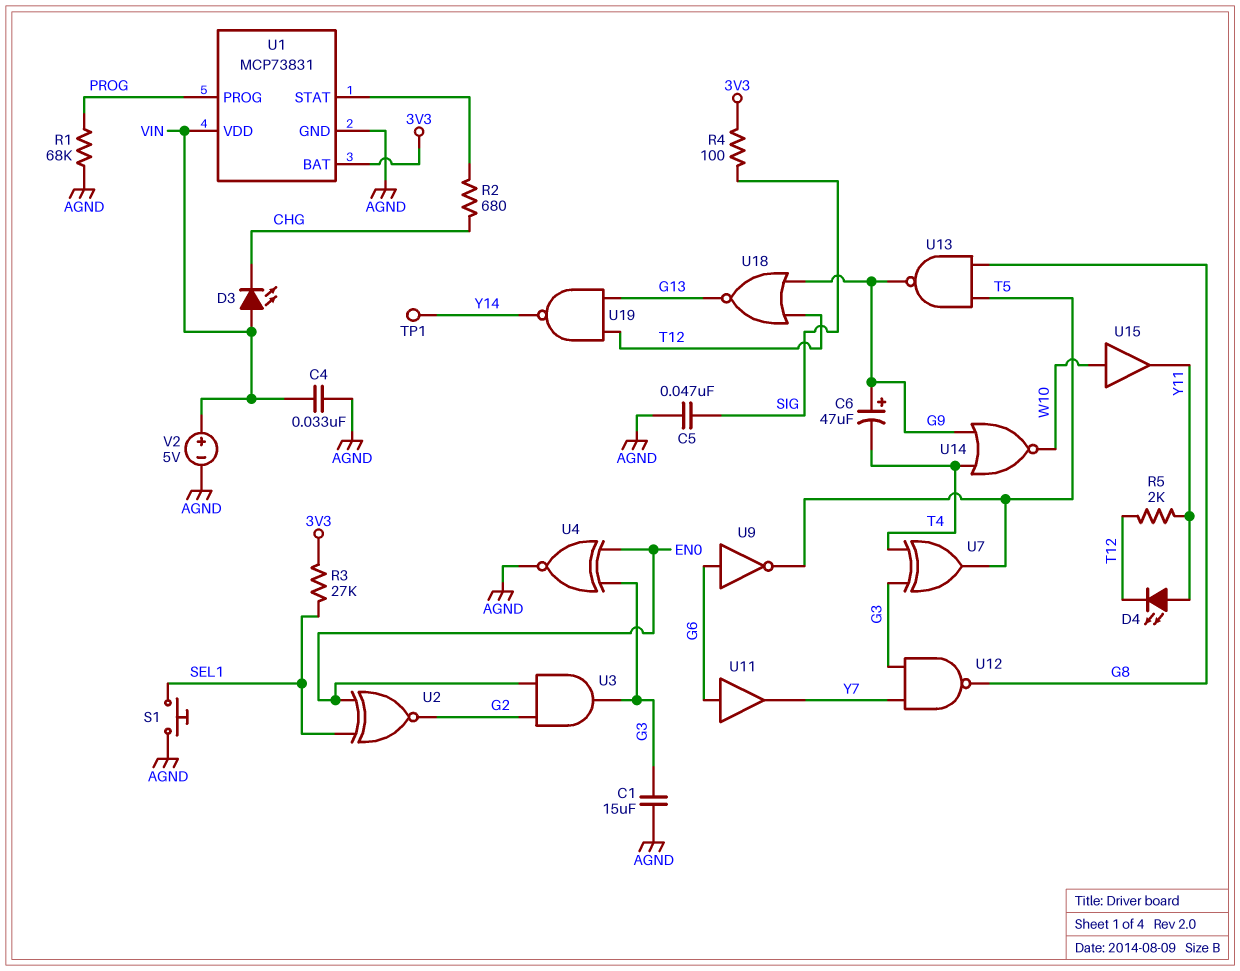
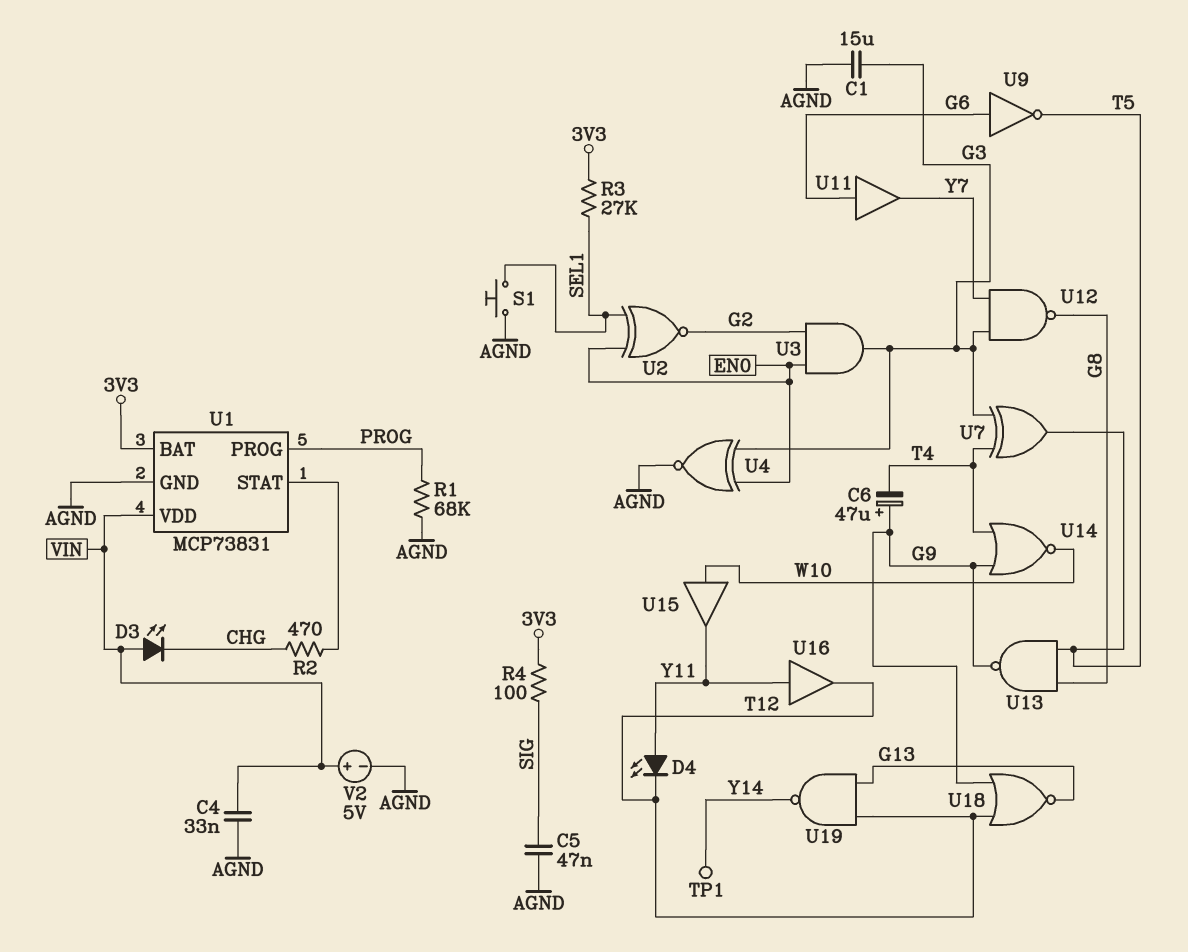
R2: 680 (CHG, U1/STAT) -> 470 (CHG, U1/STAT)
R5: 2k (T12, Y11) -> none
U16: none -> buffer (in Y11, out T12)

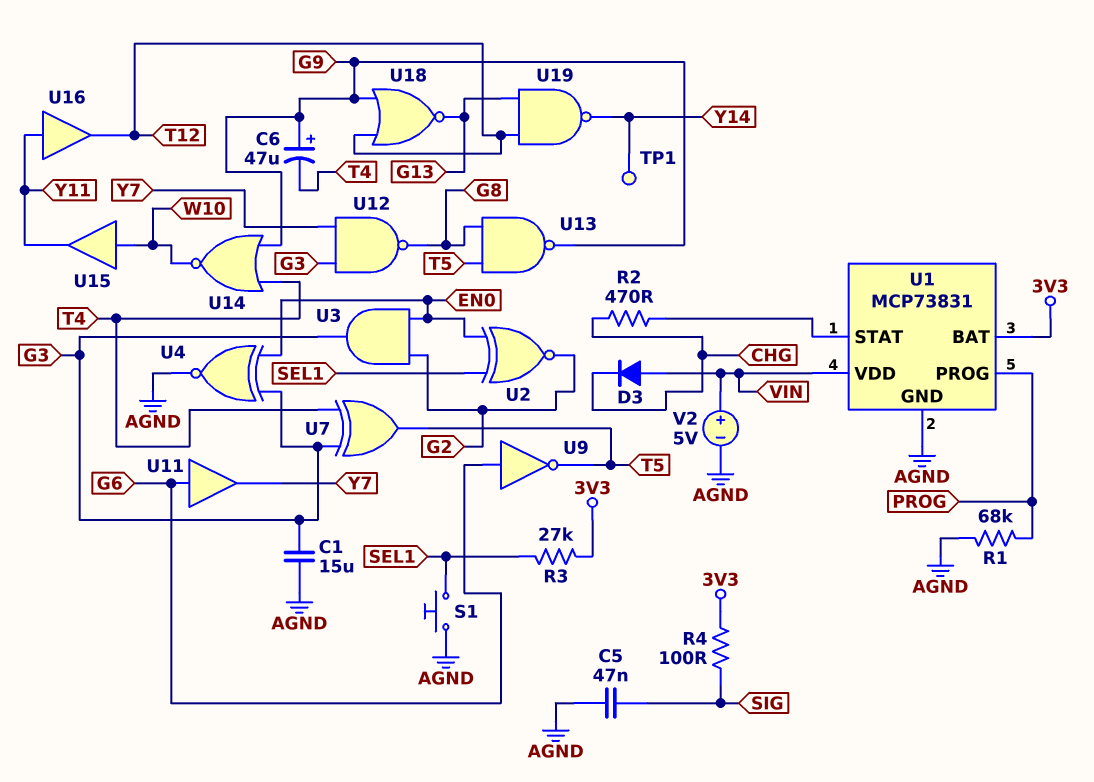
C4: 33nF (AGND, VIN) -> none
D3: LED (A VIN, K CHG) -> diode (A VIN, K CHG)
D4: LED (A Y11, K T12) -> none

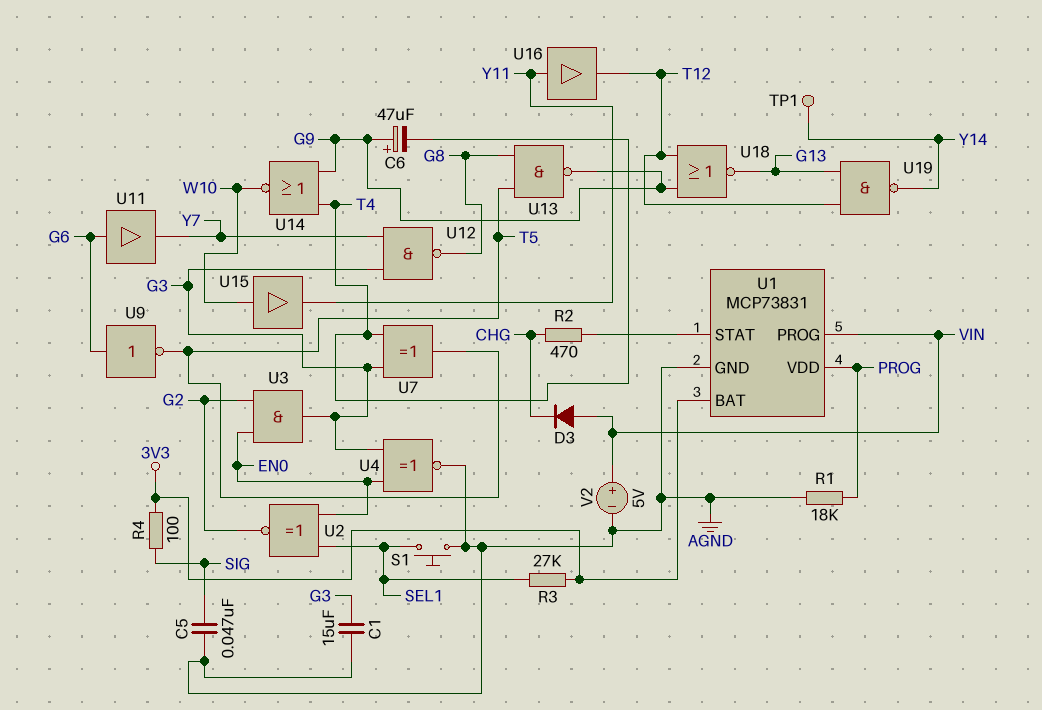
R1: 68k (AGND, PROG) -> 18k (AGND, PROG)
U1 pin PROG: PROG -> VIN
U1 pin VDD: VIN -> PROG

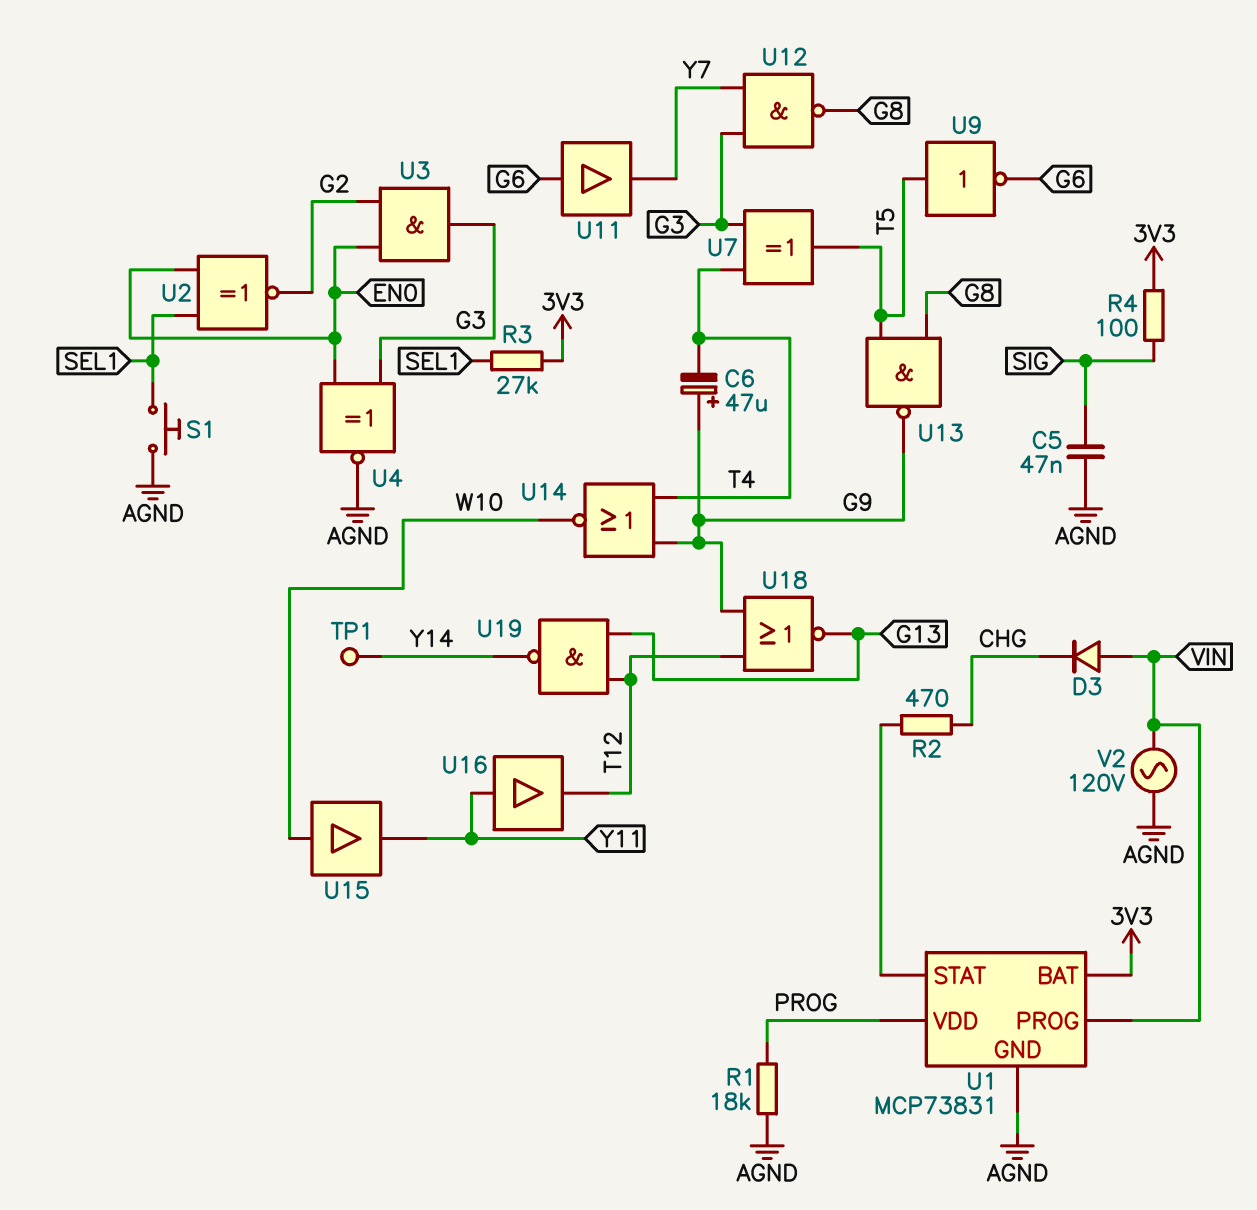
C1: 15uF (AGND, G3) -> none
U9: NOT (in G6, out T5) -> NOT (in T5, out G6)
V2: 5V (plus VIN, minus AGND) -> AC 120V (AGND, VIN)

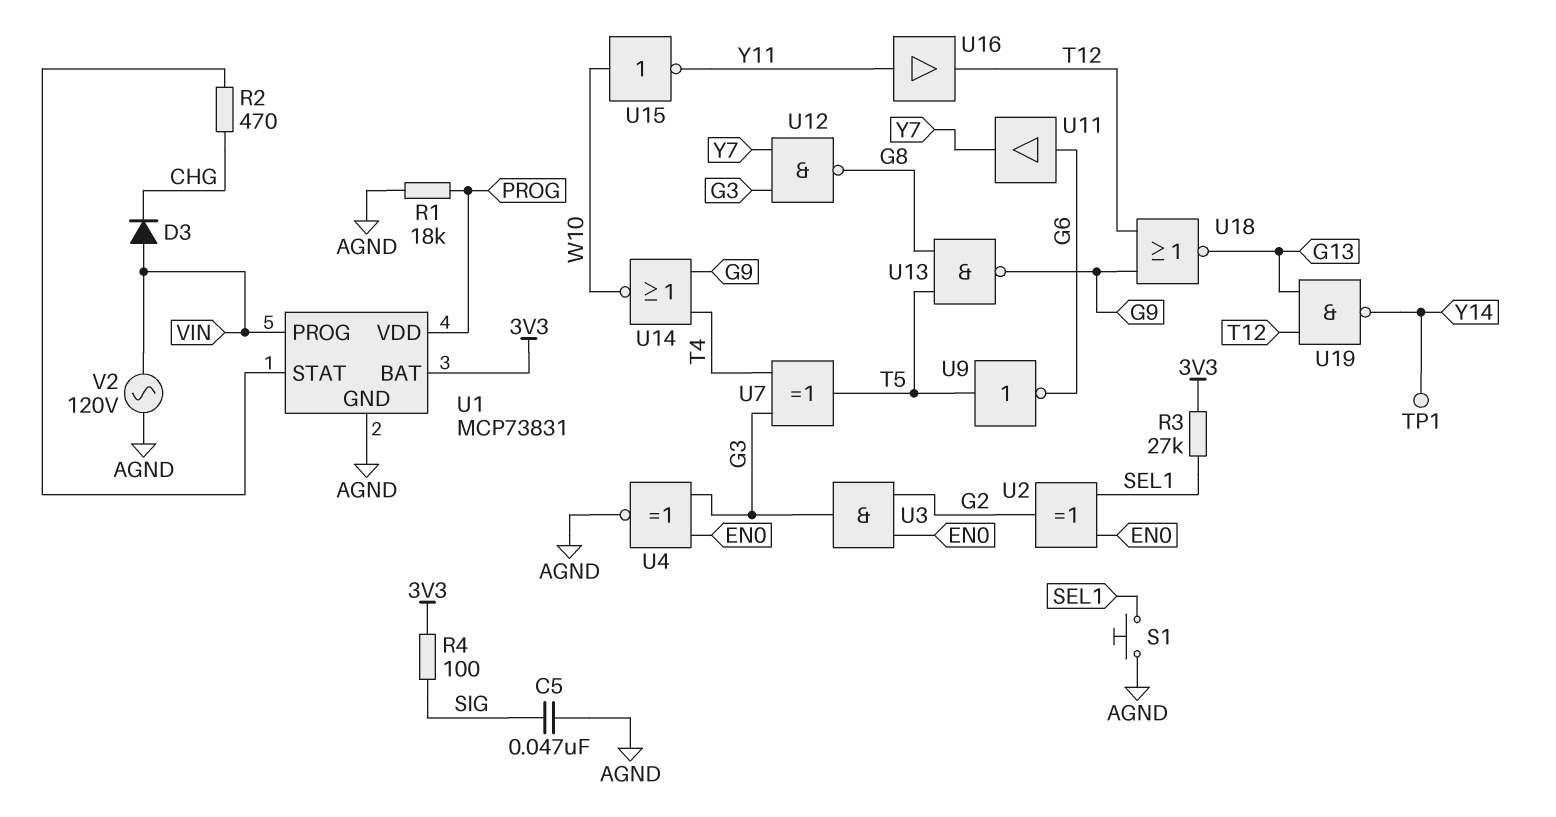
C6: 47uF (plus G9, minus T4) -> none
U2: XNOR (in EN0, in SEL1, out G2) -> XOR (in EN0, in SEL1, out G2)
U15: buffer (in W10, out Y11) -> NOT (in W10, out Y11)

